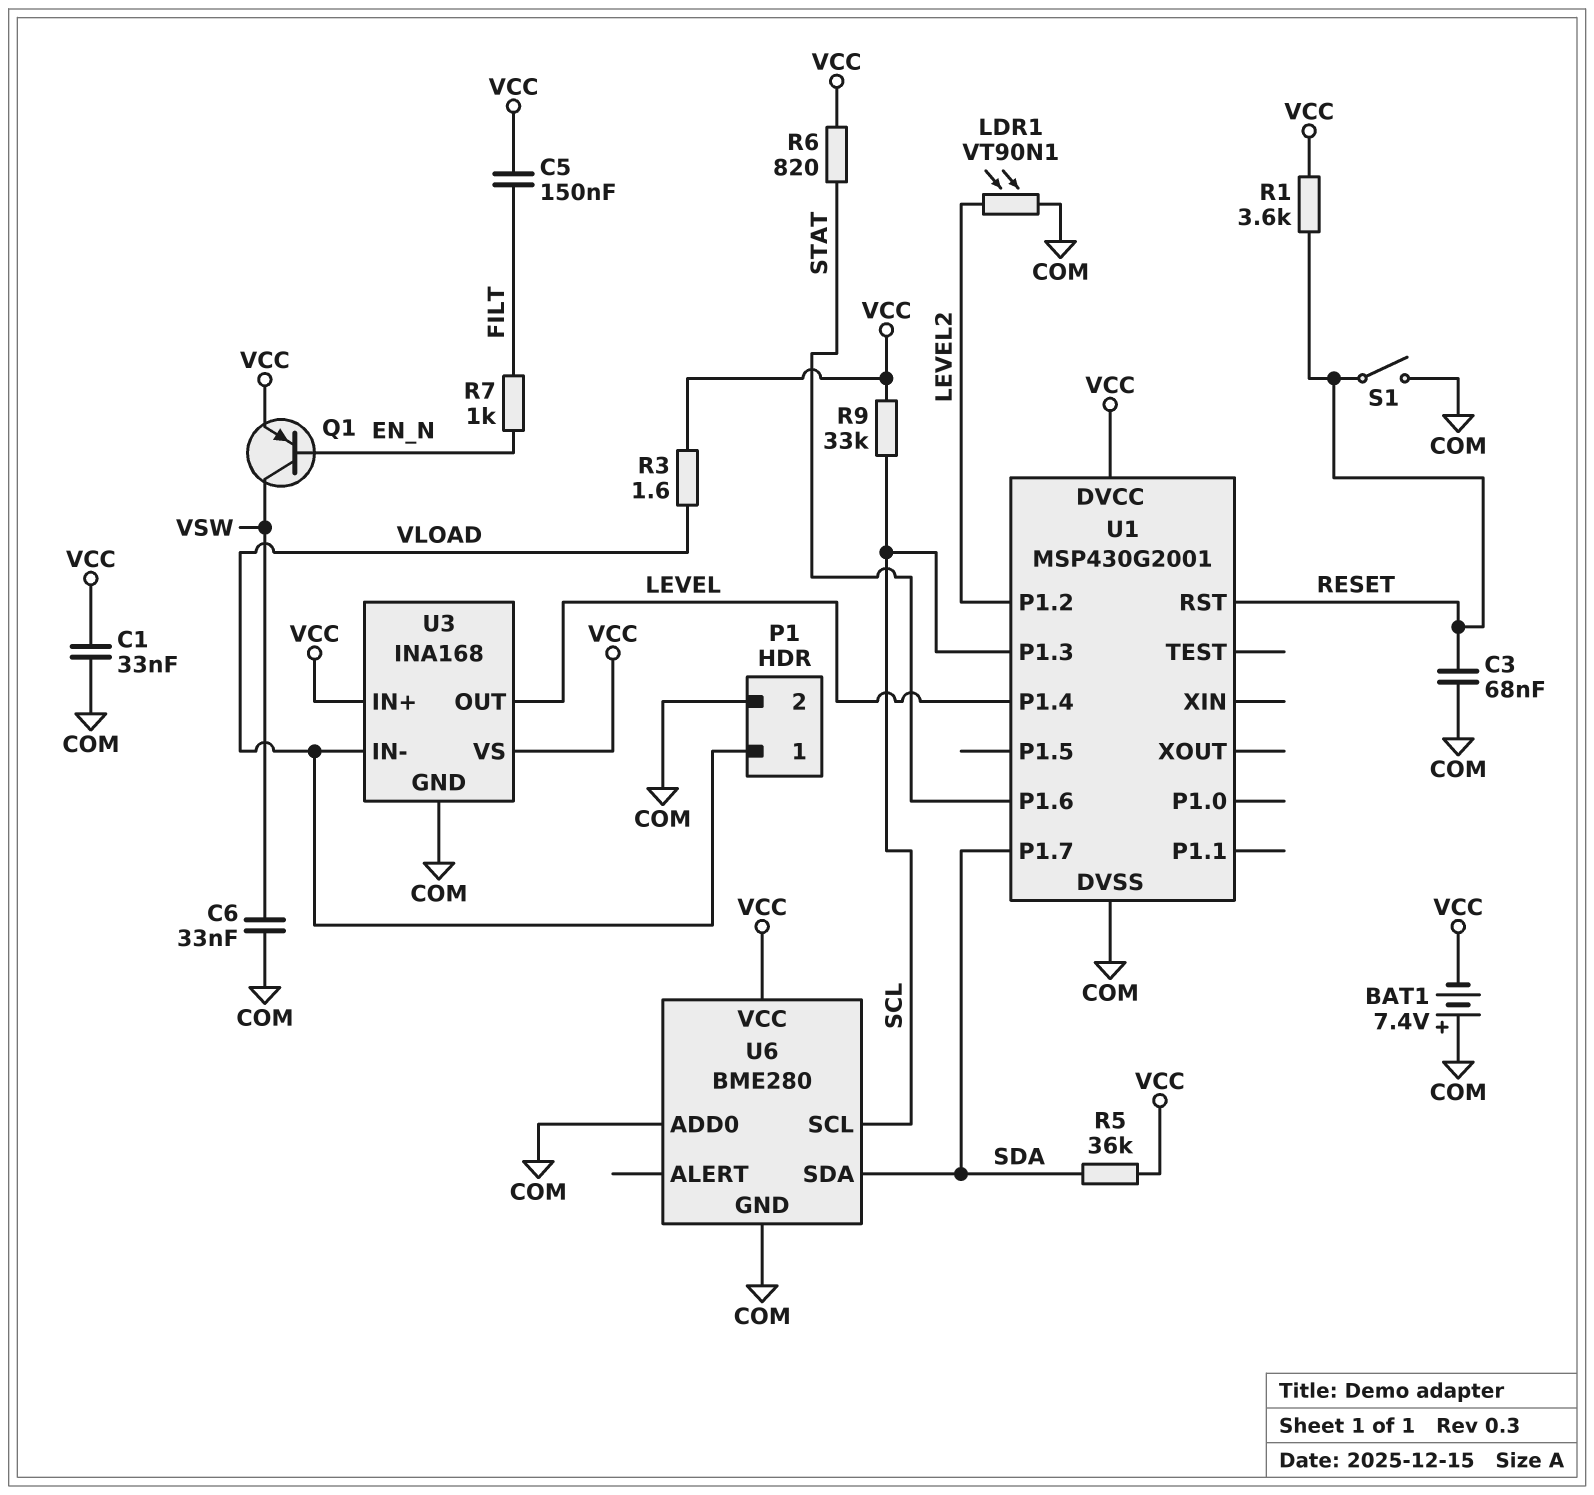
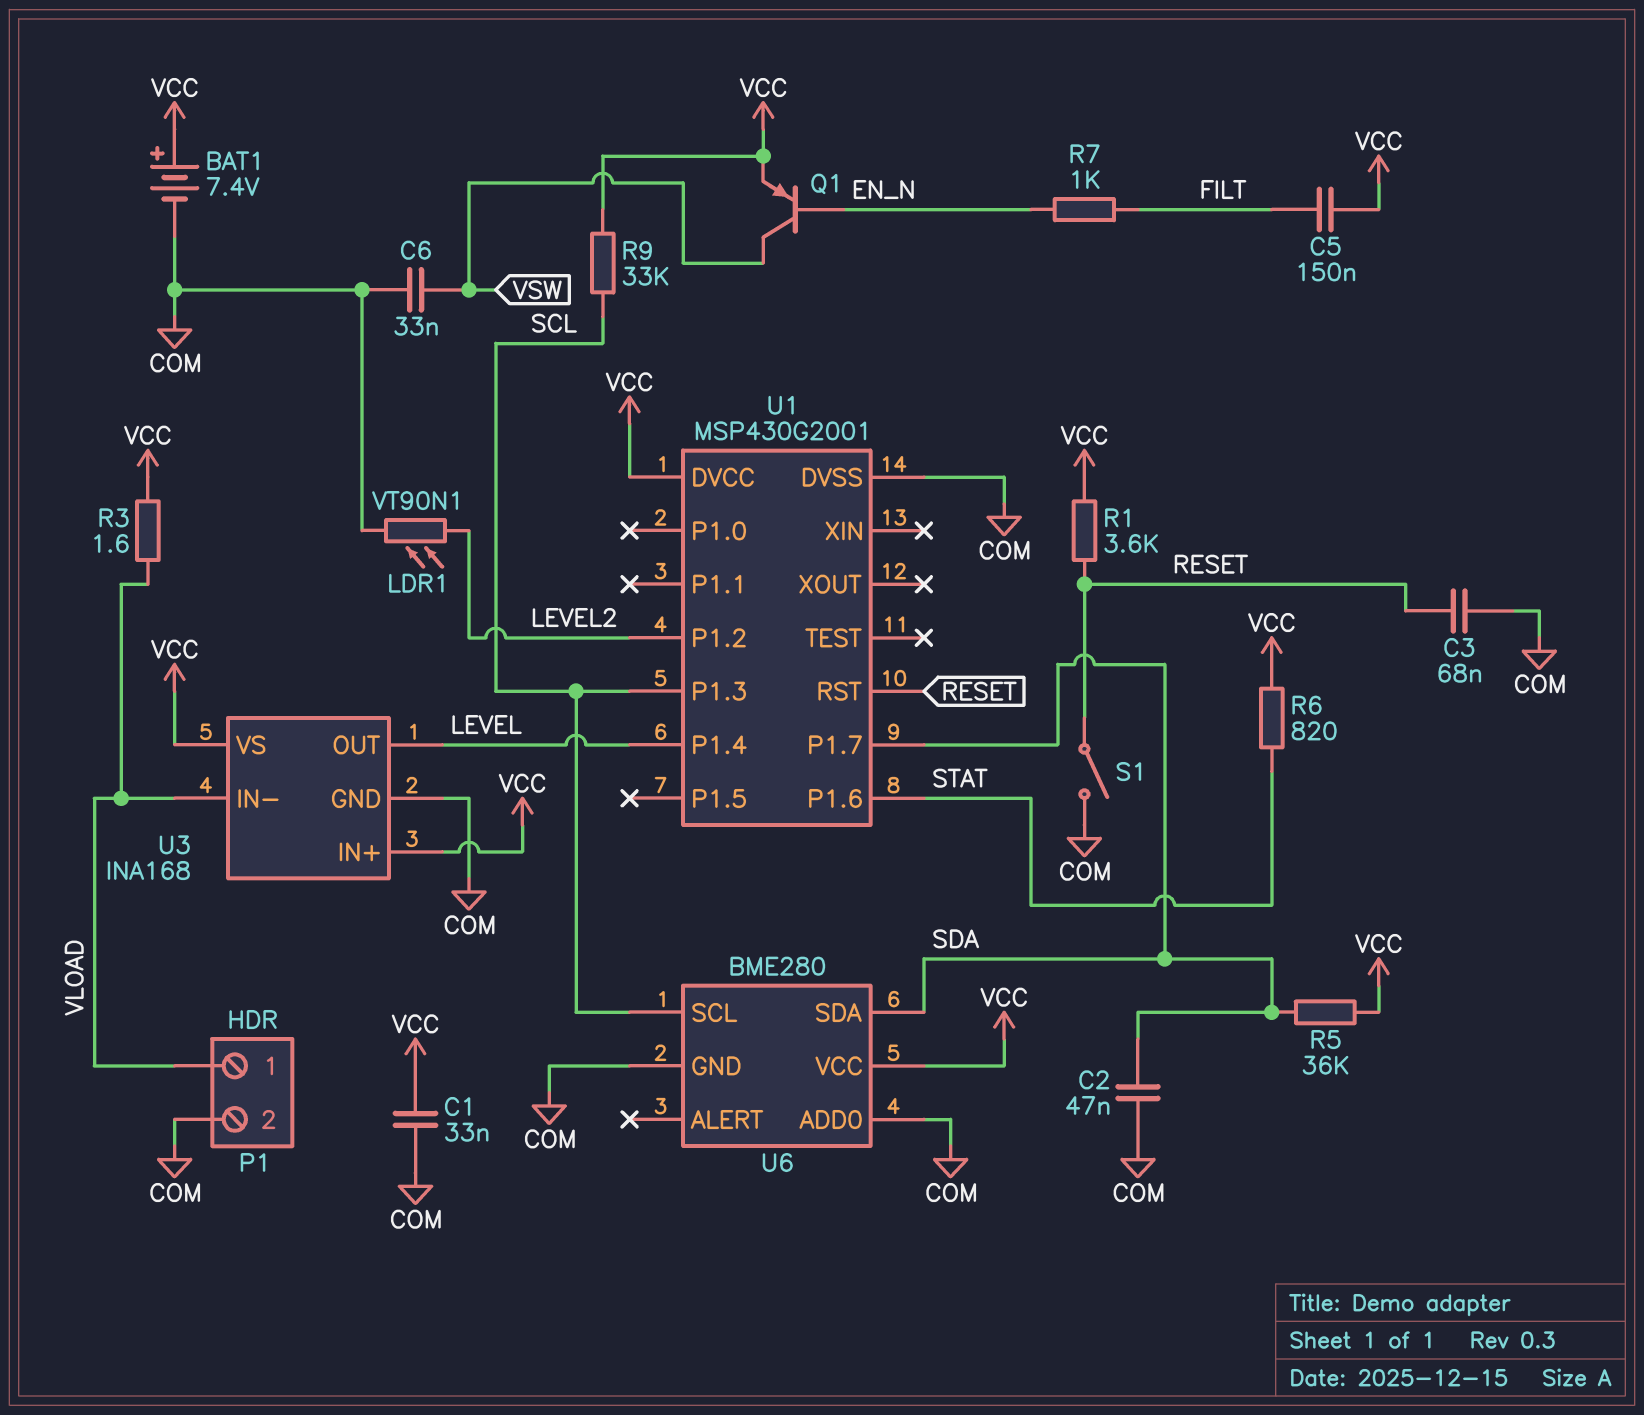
BAT1: 7.4V (plus COM, minus VCC) -> 7.4V (plus VCC, minus COM)
C2: none -> 47nF (COM, SDA)

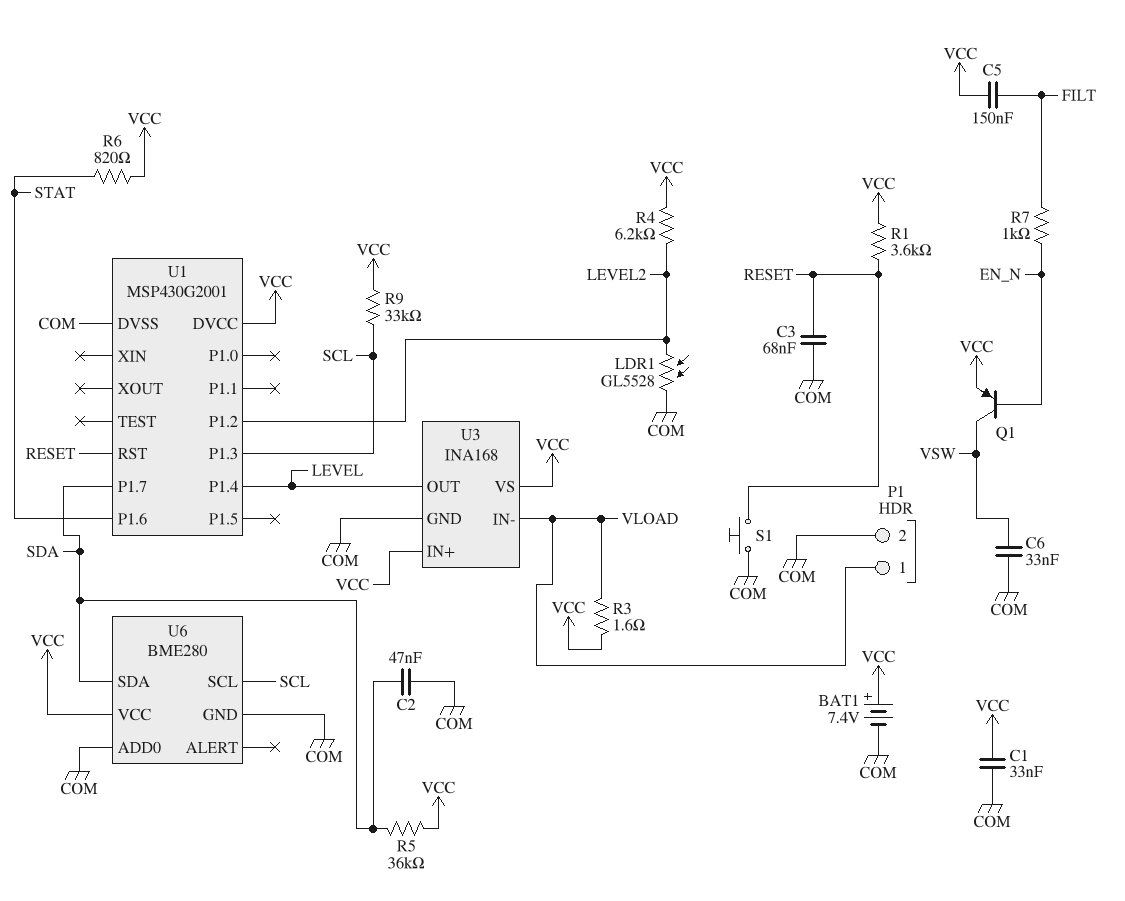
LDR1: VT90N1 (COM, LEVEL2) -> GL5528 (COM, LEVEL2)
R4: none -> 6.2k (LEVEL2, VCC)
S1: switch (COM, RESET) -> button (COM, RESET)

